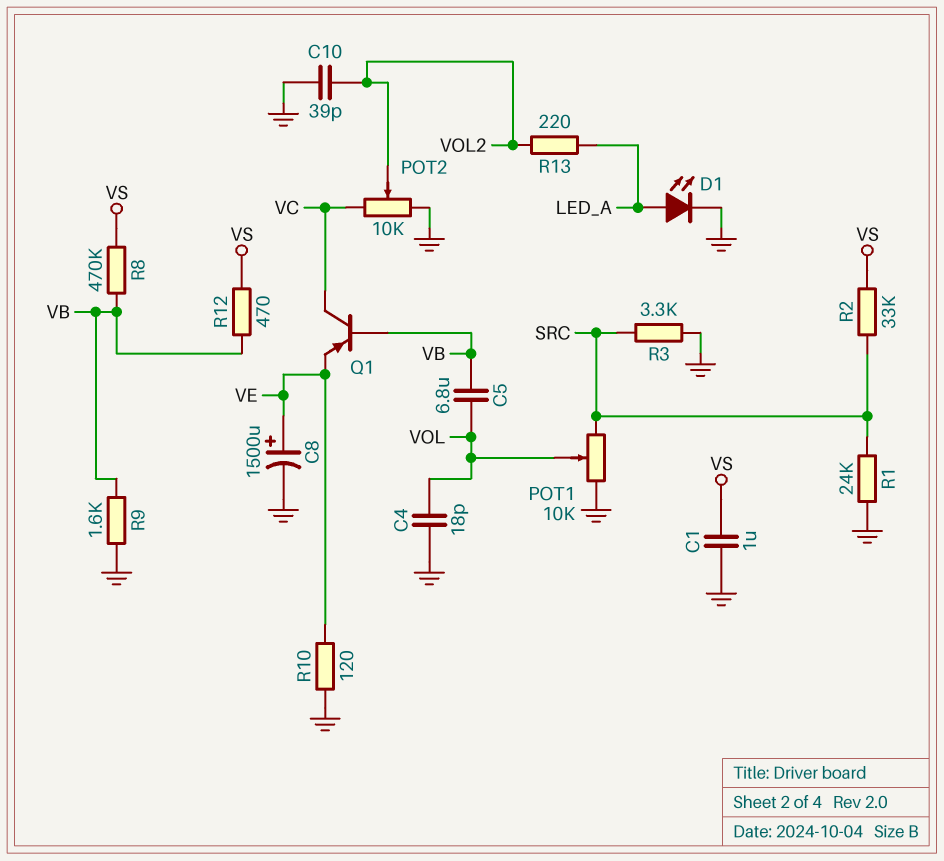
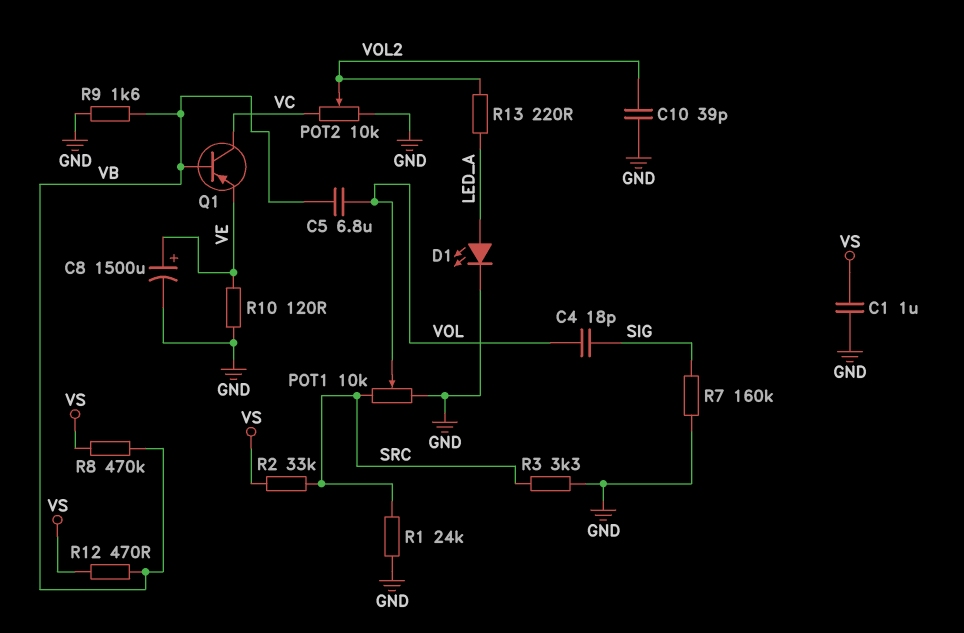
C4: 18pF (GND, VOL) -> 18pF (SIG, VOL)
R7: none -> 160k (GND, SIG)

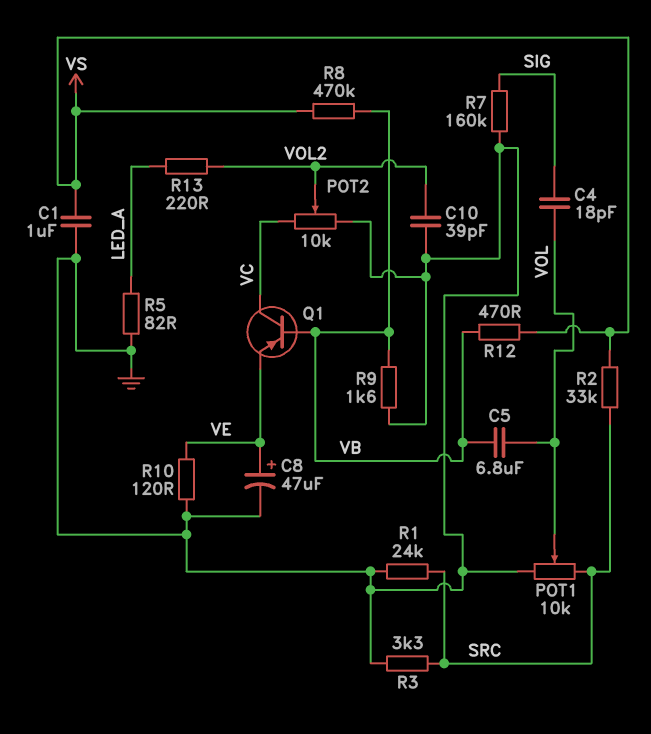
C8: 1500uF (plus VE, minus GND) -> 47uF (plus VE, minus GND)
D1: LED (A LED_A, K GND) -> none
R5: none -> 82 (GND, LED_A)

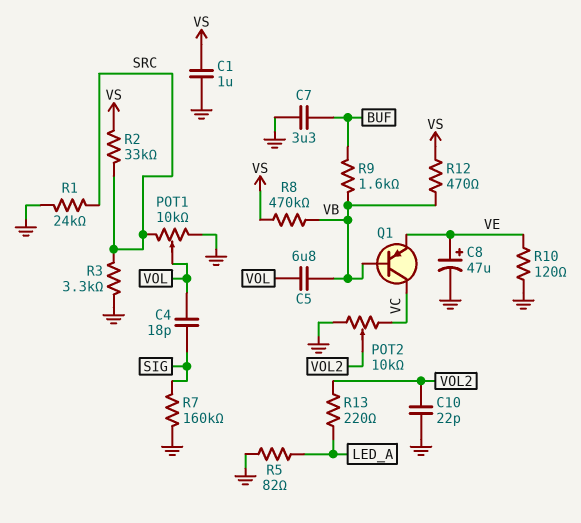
C7: none -> 3.3uF (BUF, GND)
C10: 39pF (GND, VOL2) -> 22pF (GND, VOL2)
R9: 1.6k (GND, VB) -> 1.6k (BUF, VB)

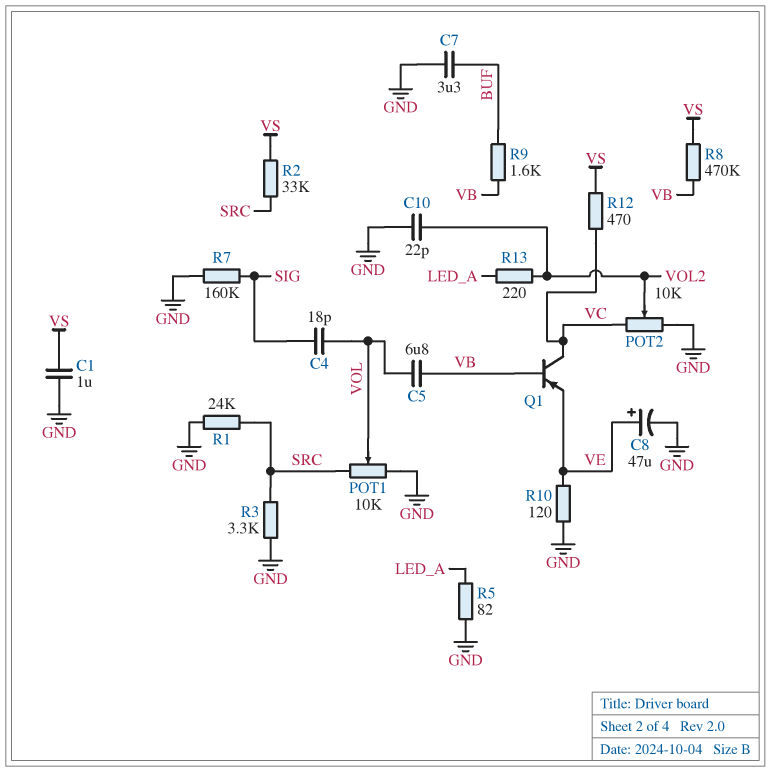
R12: 470 (VB, VS) -> 470 (VC, VS)

